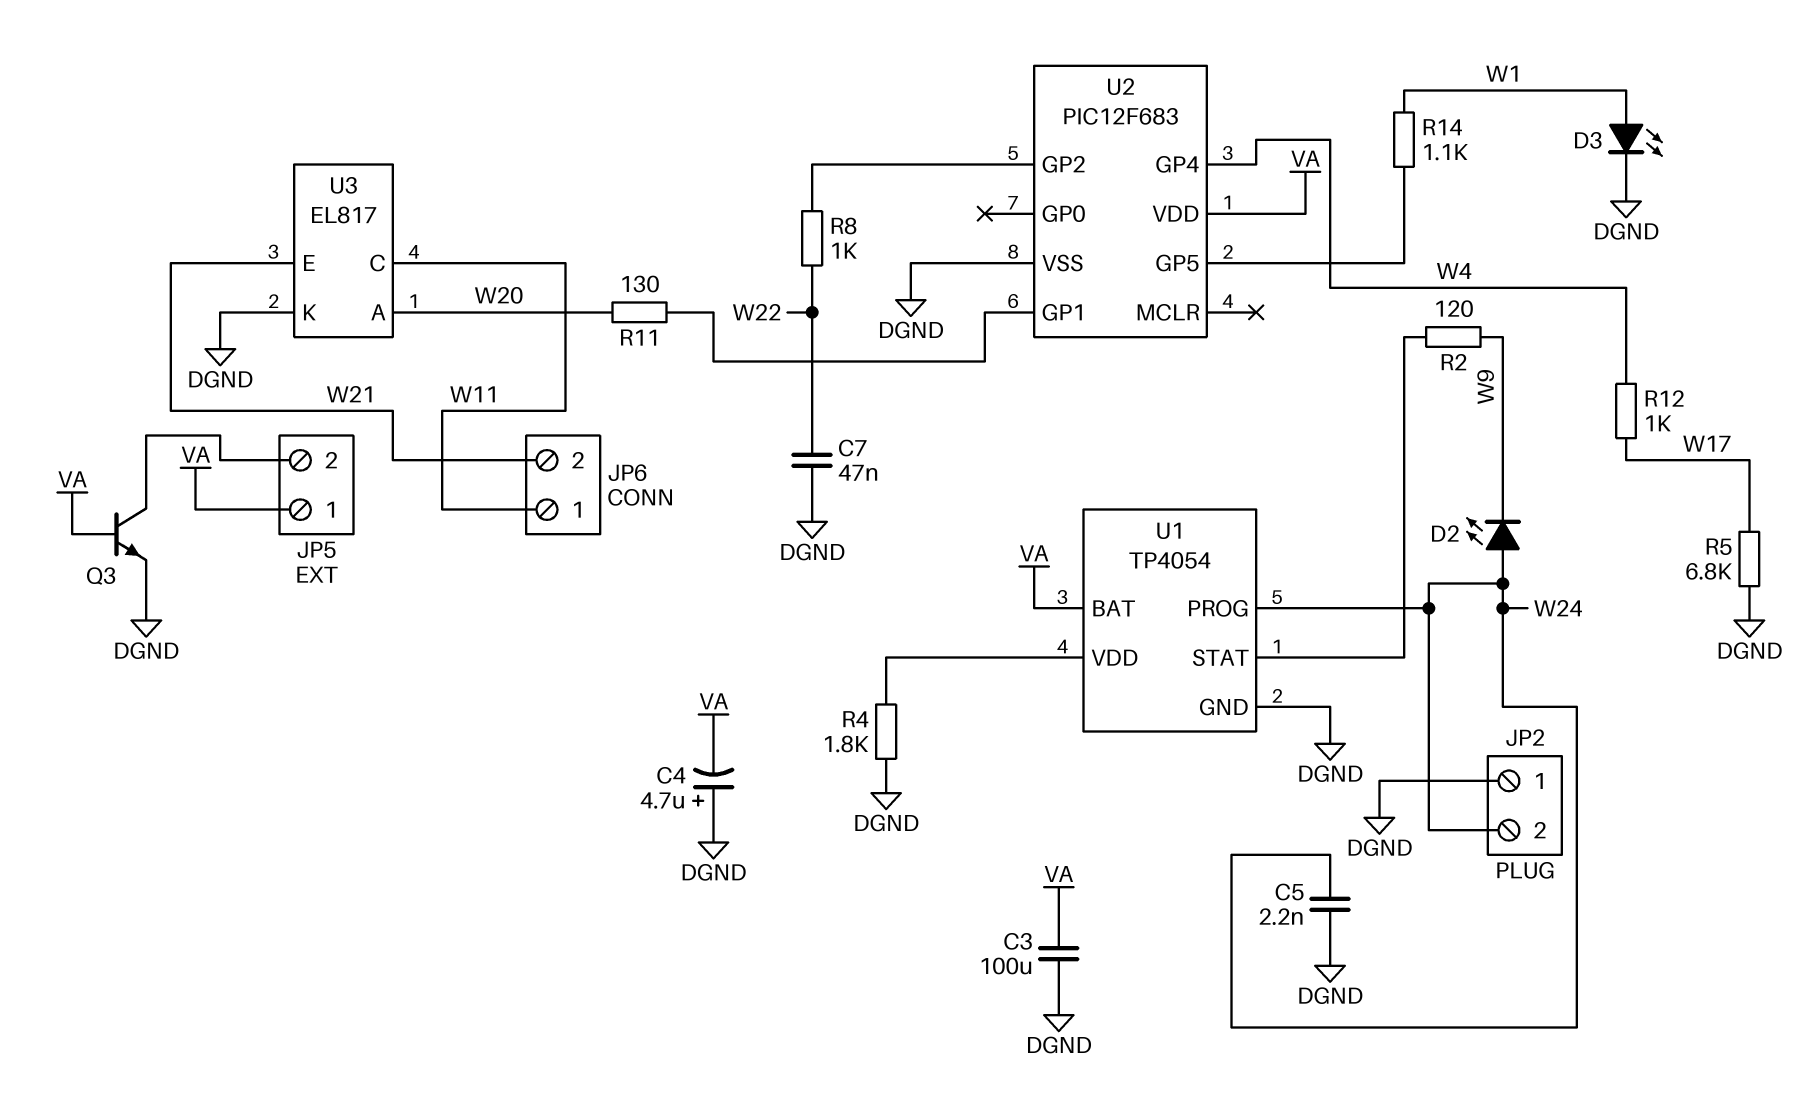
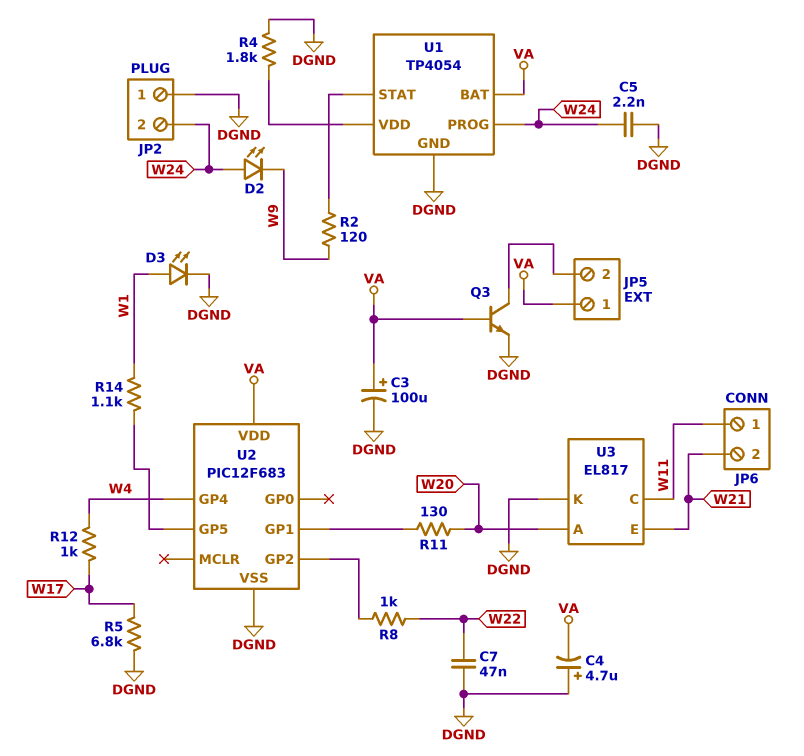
C3: 100uF (DGND, VA) -> 100uF (plus VA, minus DGND)

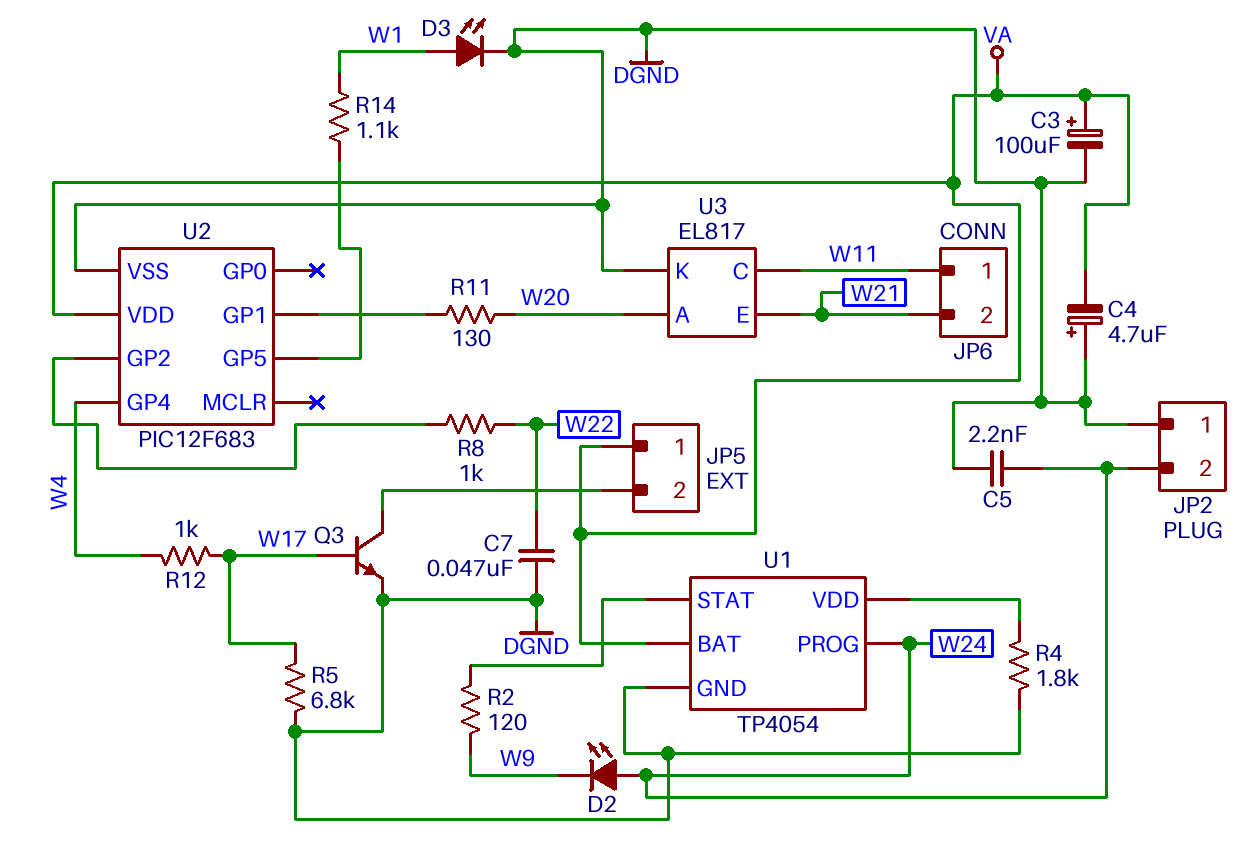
Q3: NPN (B VA, C JP5/2, E DGND) -> NPN (B W17, C JP5/2, E DGND)

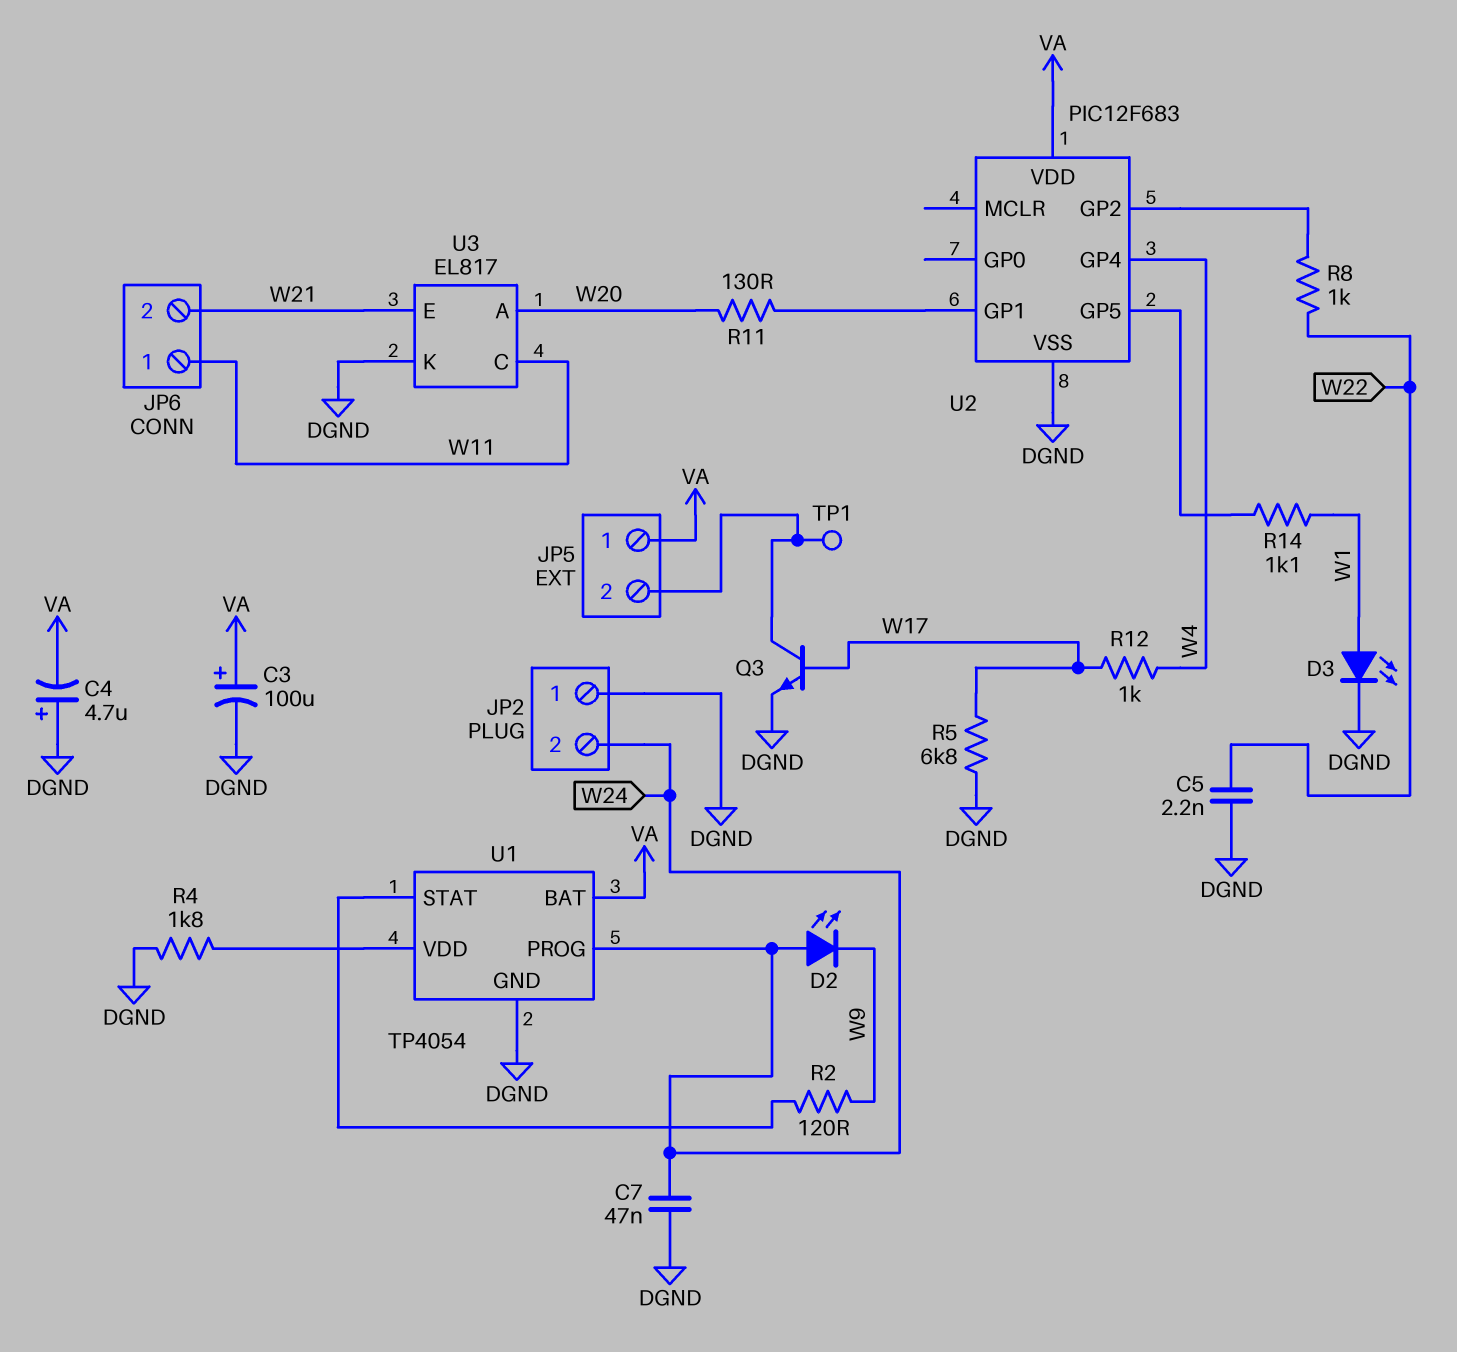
C5: 2.2nF (DGND, W24) -> 2.2nF (DGND, W22)
C7: 47nF (DGND, W22) -> 47nF (DGND, W24)
TP1: none -> test point (JP5/2)

